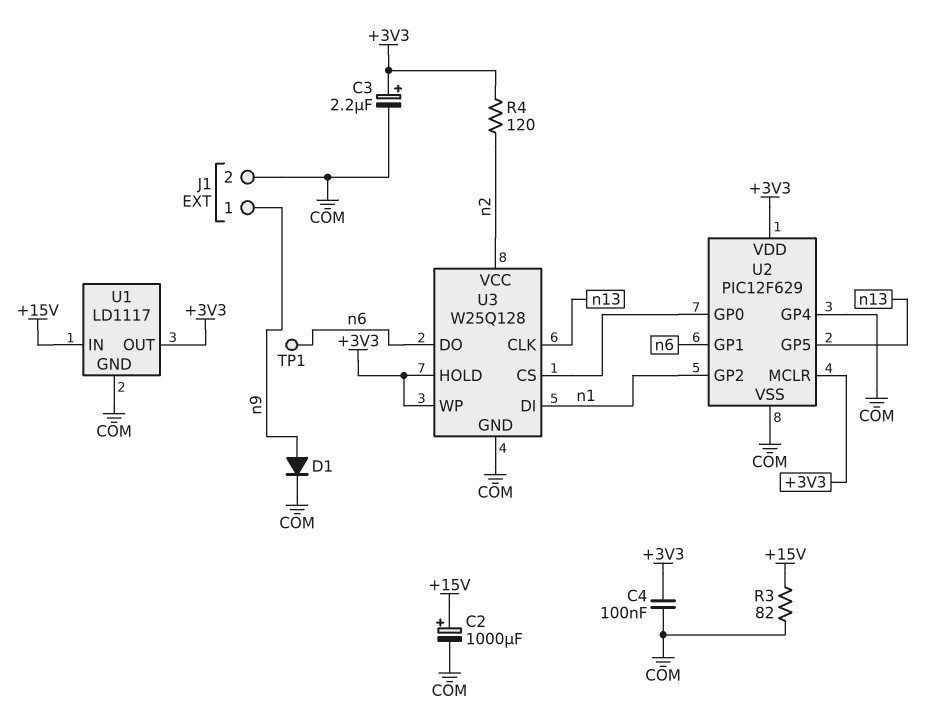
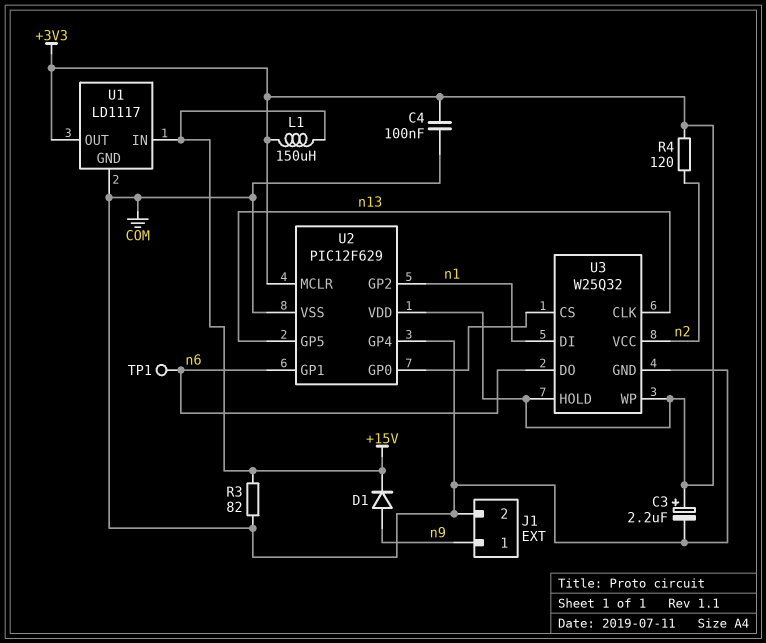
C2: 1000uF (plus +15V, minus COM) -> none
D1: diode (A n9, K COM) -> diode (A n9, K +15V)
L1: none -> 150uH (+3V3, +15V)
U3: W25Q128 -> W25Q32

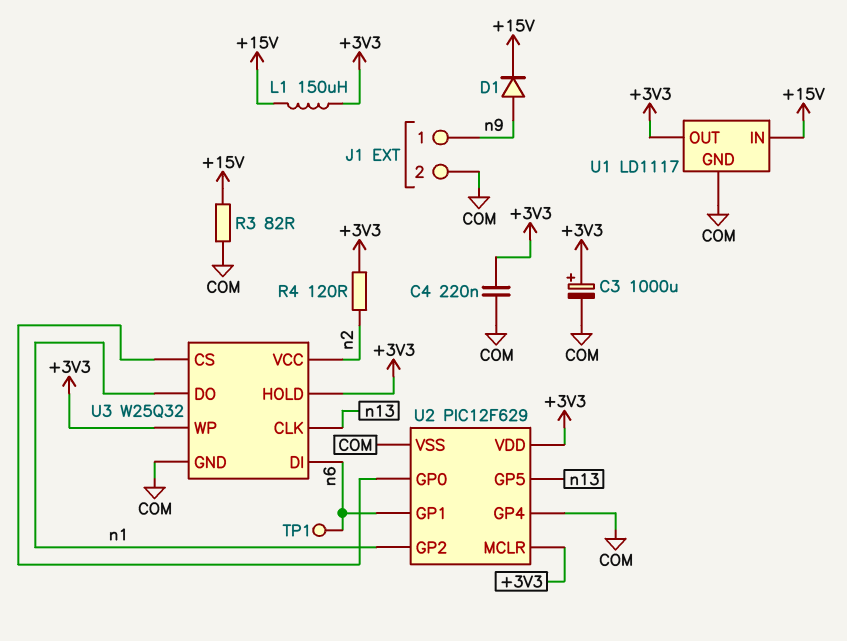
C3: 2.2uF (plus +3V3, minus COM) -> 1000uF (plus +3V3, minus COM)
C4: 100nF (+3V3, COM) -> 220nF (+3V3, COM)
U3 pin DI: n1 -> n6
U3 pin DO: n6 -> n1

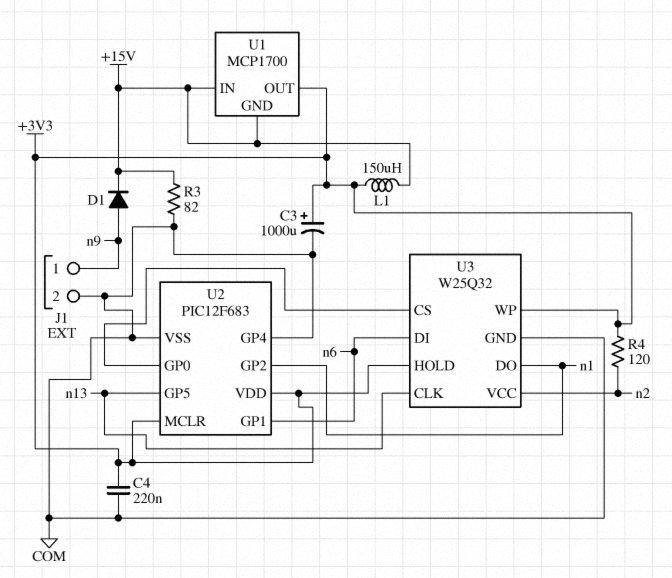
TP1: test point (n6) -> none
U1: LD1117 -> MCP1700
U1 pin GND: COM -> +15V
U2: PIC12F629 -> PIC12F683

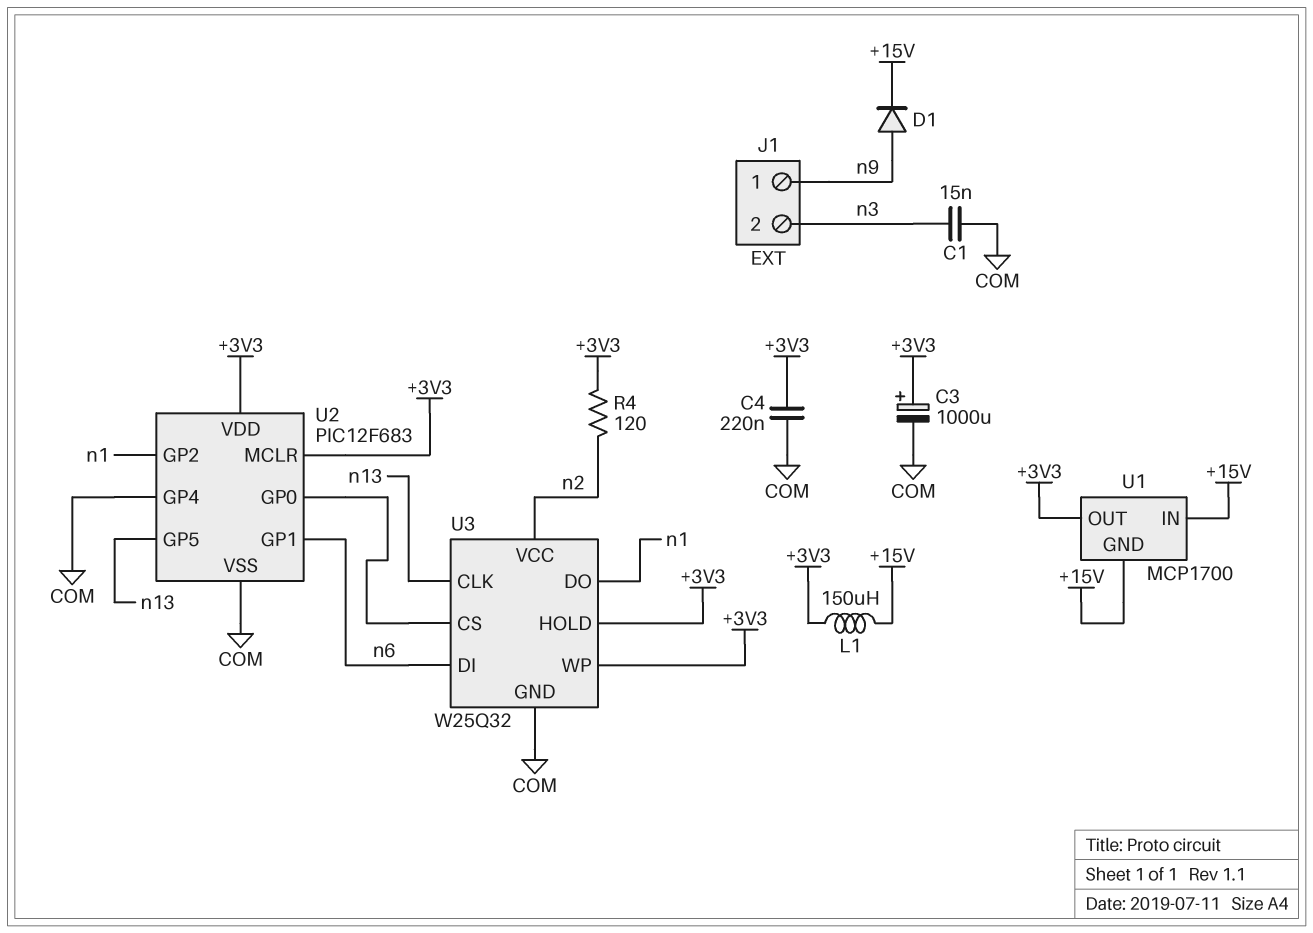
C1: none -> 15nF (COM, n3)
J1 pin 2: COM -> n3
R3: 82 (+15V, COM) -> none

